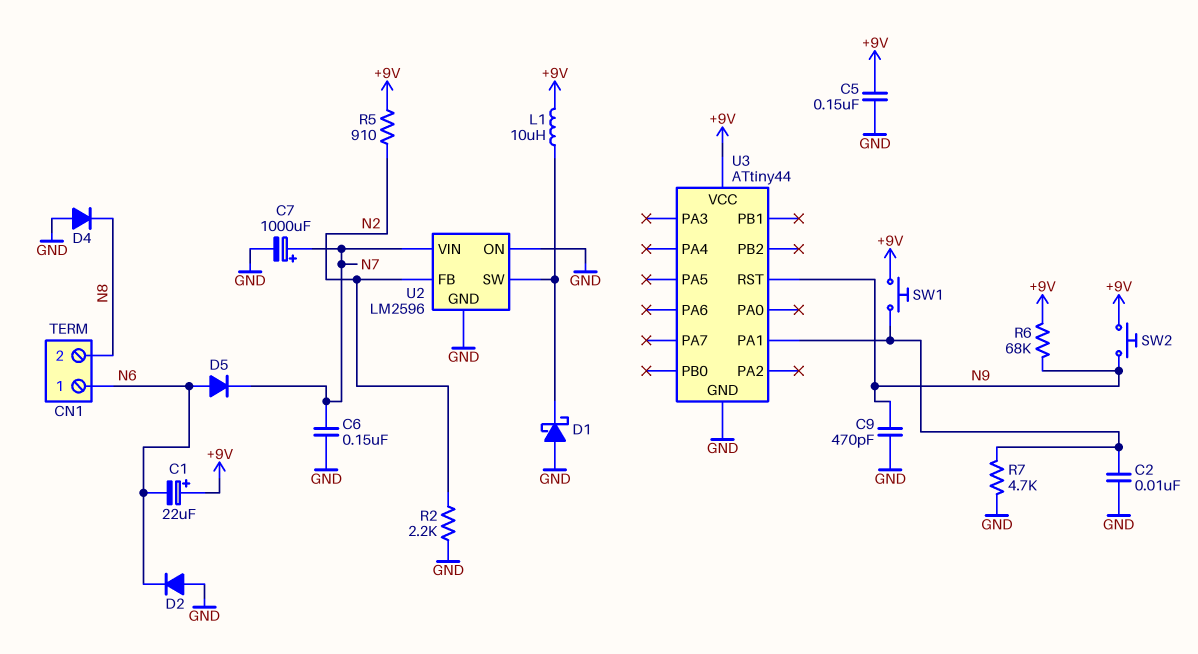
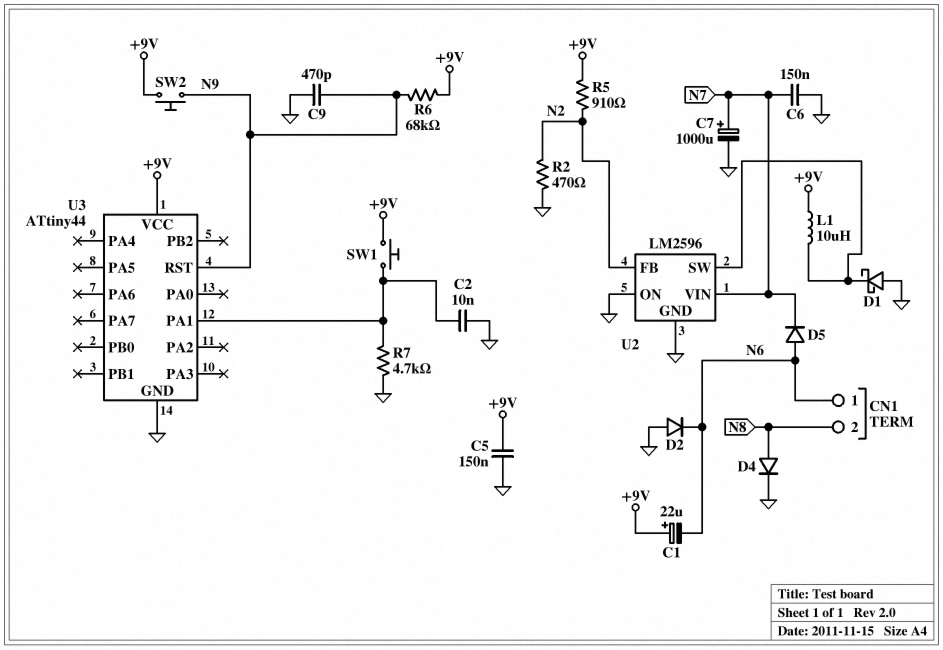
D4: diode (A GND, K N8) -> diode (A N8, K GND)
R2: 2.2k (GND, N2) -> 470 (GND, N2)

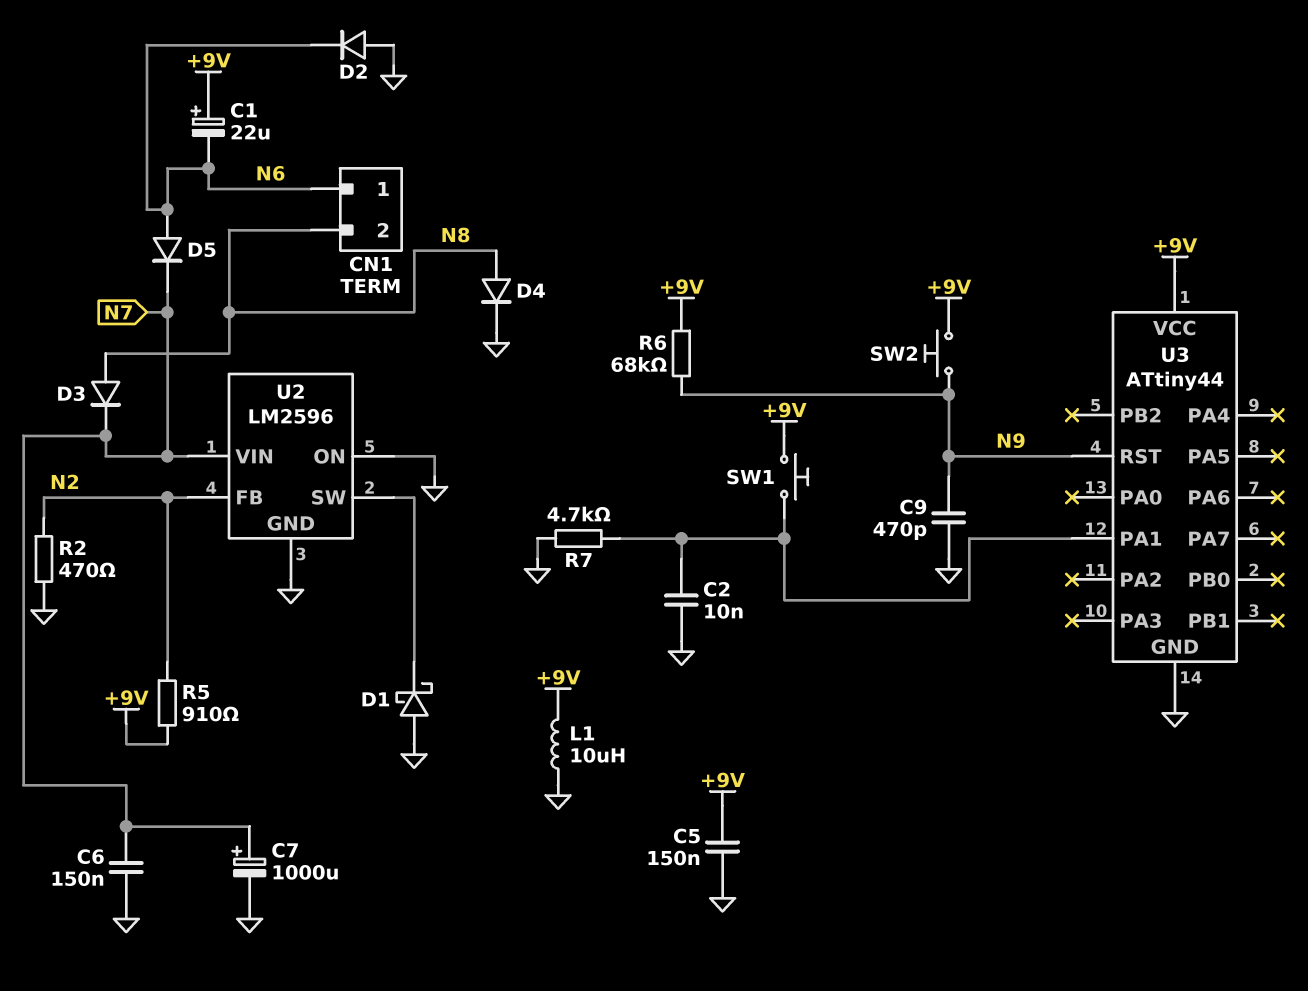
D3: none -> diode (A N8, K N7)
L1: 10uH (+9V, U2/SW) -> 10uH (+9V, GND)

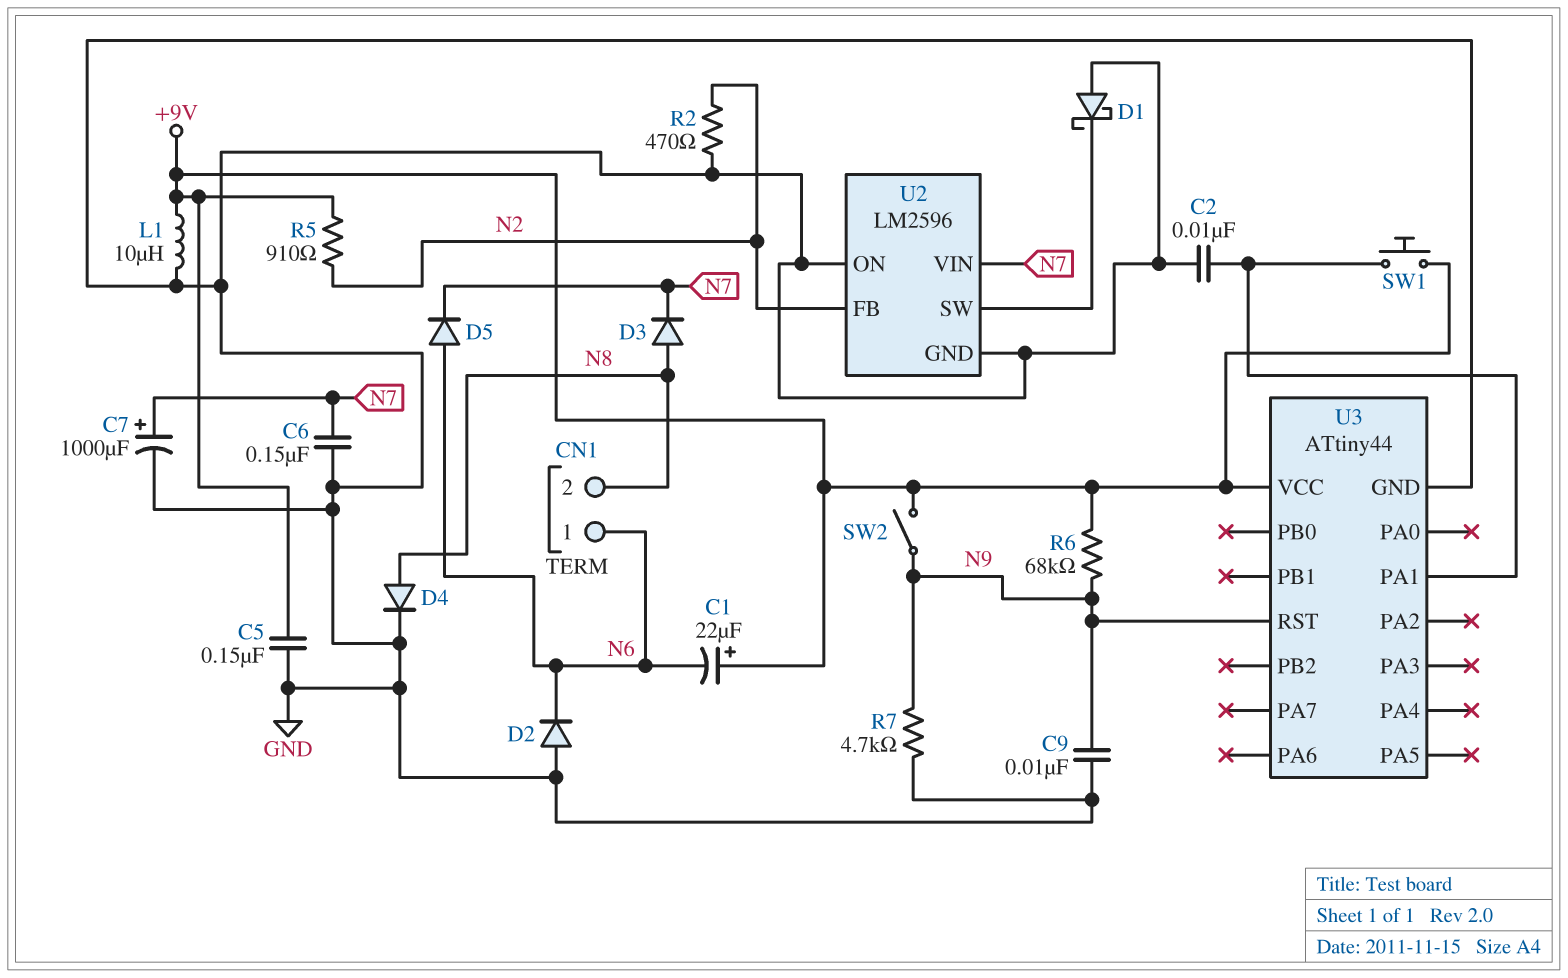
C9: 470pF (GND, N9) -> 10nF (GND, N9)
R7: 4.7k (GND, U3/PA1) -> 4.7k (GND, N9)
SW2: button (+9V, N9) -> switch (+9V, N9)

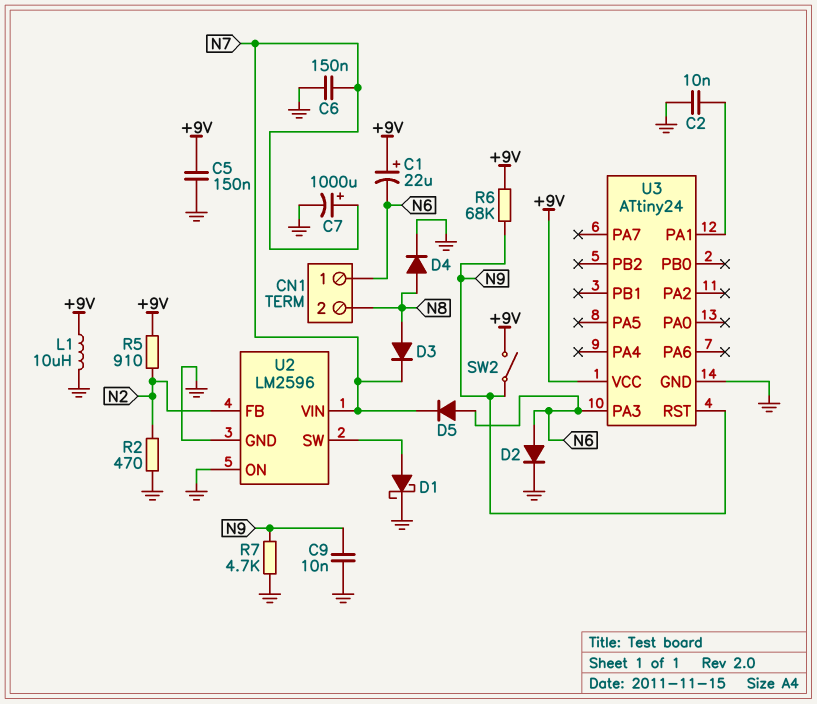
D1: schottky (A GND, K U2/SW) -> schottky (A U2/SW, K GND)
D2: diode (A GND, K N6) -> diode (A N6, K GND)
SW1: button (+9V, U3/PA1) -> none
U3: ATtiny44 -> ATtiny24
U3 pin PA3: none -> N6

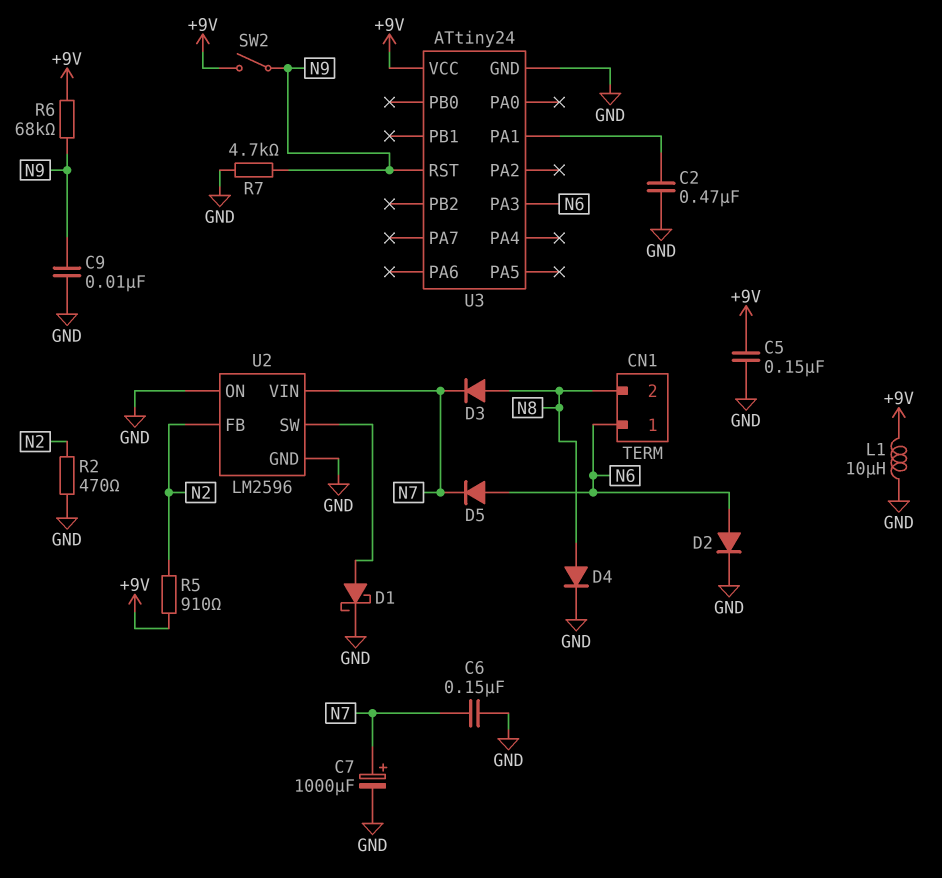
C1: 22uF (plus +9V, minus N6) -> none
C2: 10nF (GND, U3/PA1) -> 470nF (GND, U3/PA1)

